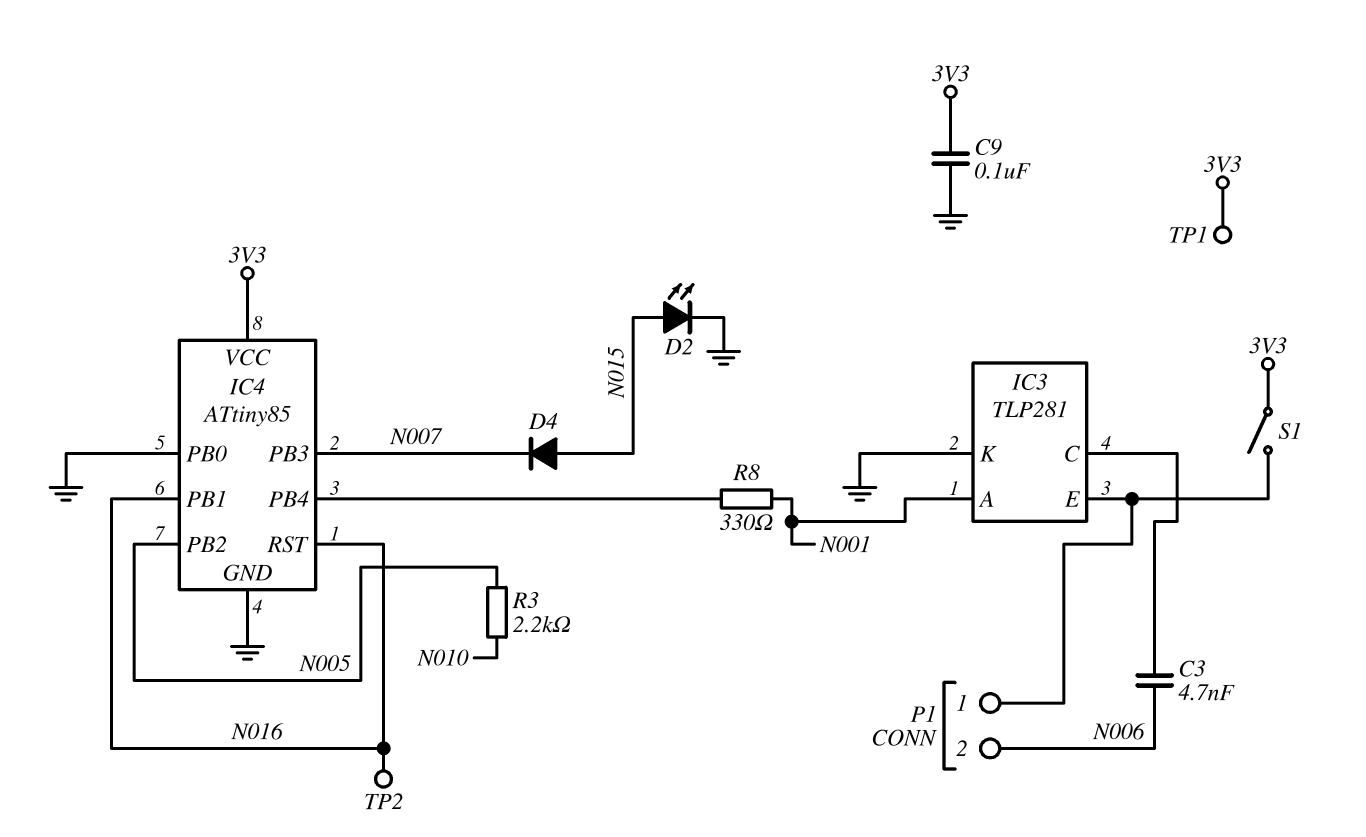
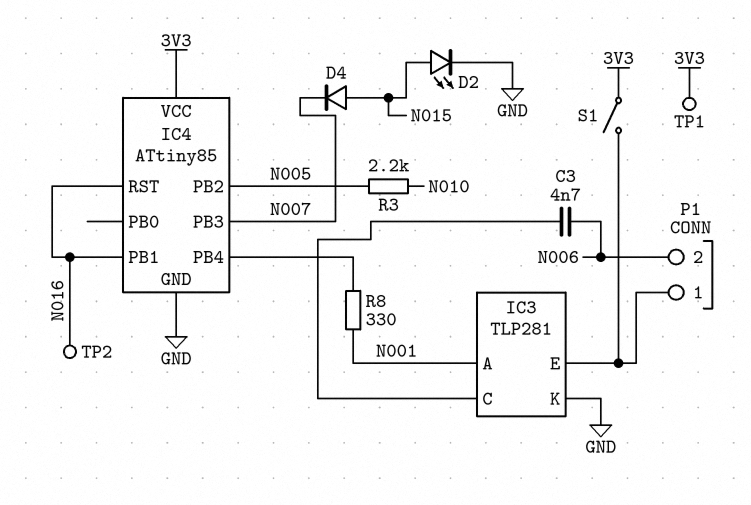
C9: 100nF (3V3, GND) -> none
IC4 pin PB0: GND -> none

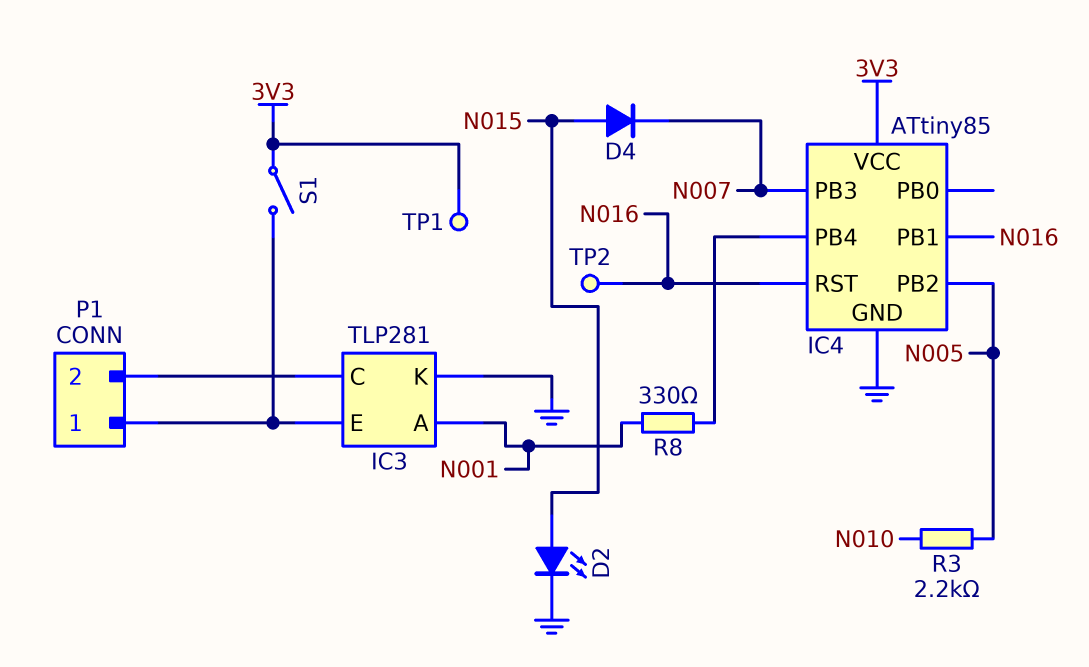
C3: 4.7nF (IC3/C, N006) -> none
P1 pin 2: N006 -> IC3/C

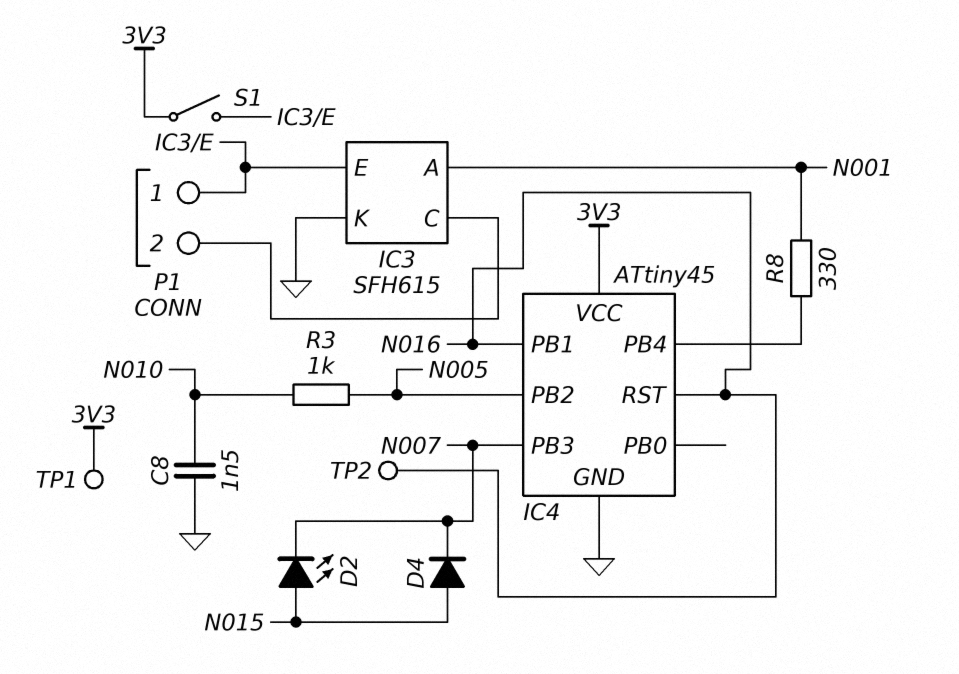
C8: none -> 1.5nF (GND, N010)
D2: LED (A N015, K GND) -> LED (A N015, K N007)
IC3: TLP281 -> SFH615
IC4: ATtiny85 -> ATtiny45
R3: 2.2k (N005, N010) -> 1k (N005, N010)

